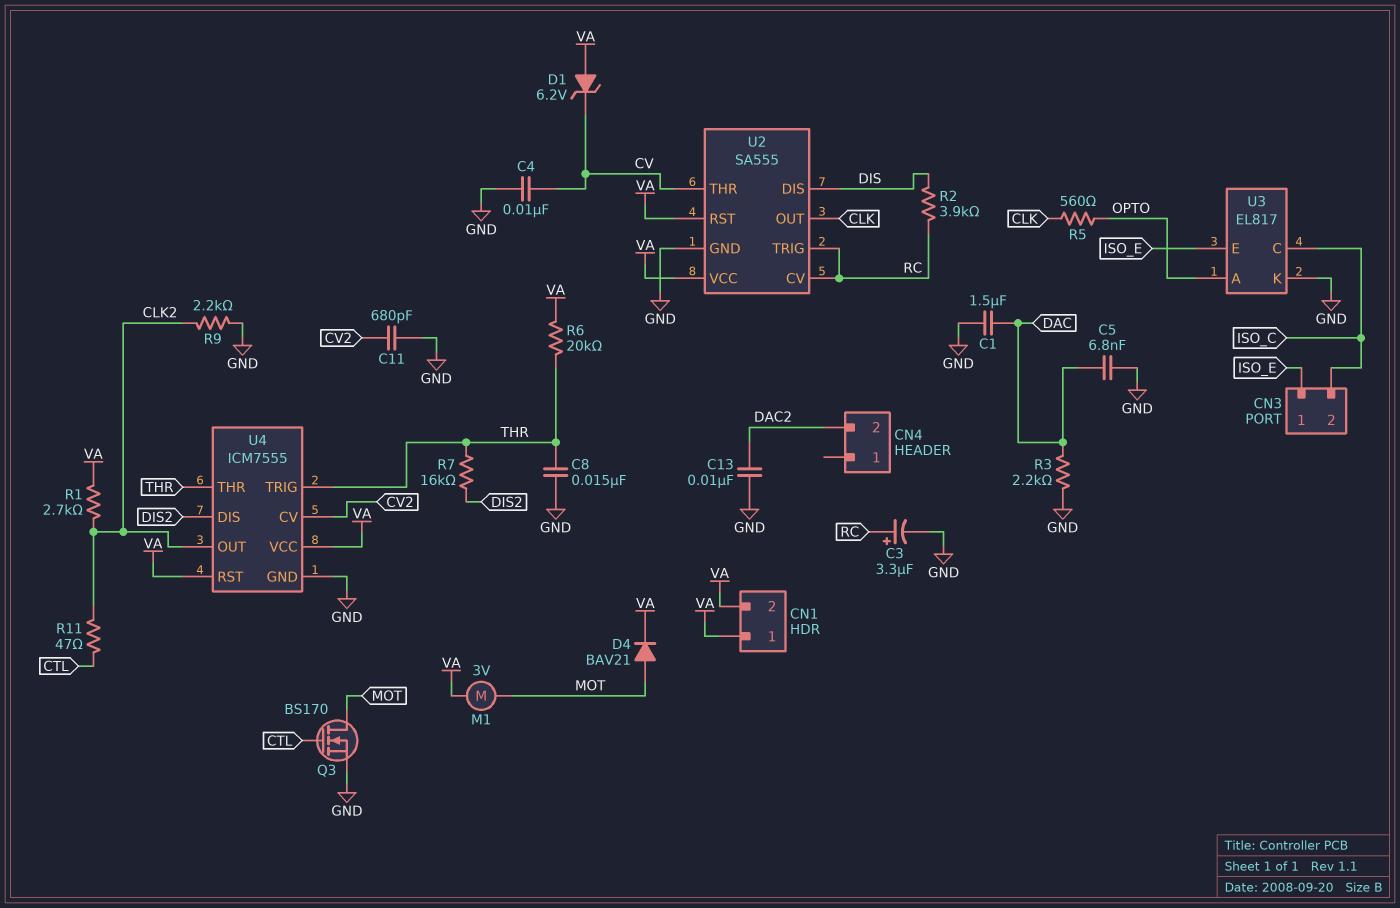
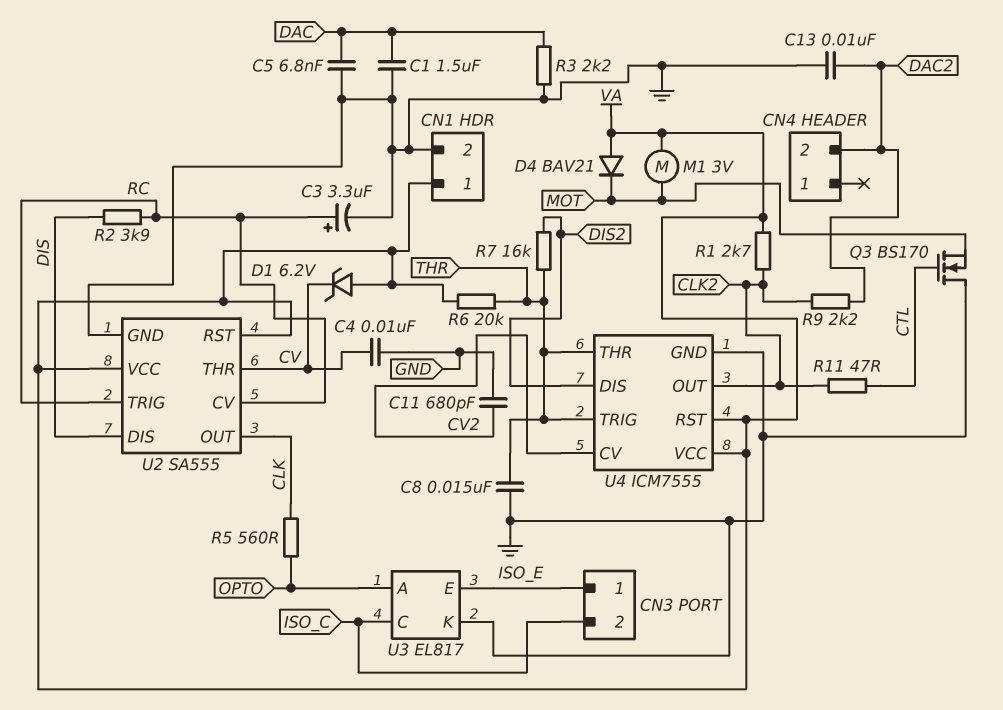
CN1 pin 2: VA -> GND
D4: diode BAV21 (A MOT, K VA) -> diode BAV21 (A VA, K MOT)
Q3: NMOS BS170 (G CTL, D MOT, S GND) -> NMOS BS170 (G CTL, D GND, S MOT)
R9: 2.2k (CLK2, GND) -> 2.2k (CLK2, DAC2)

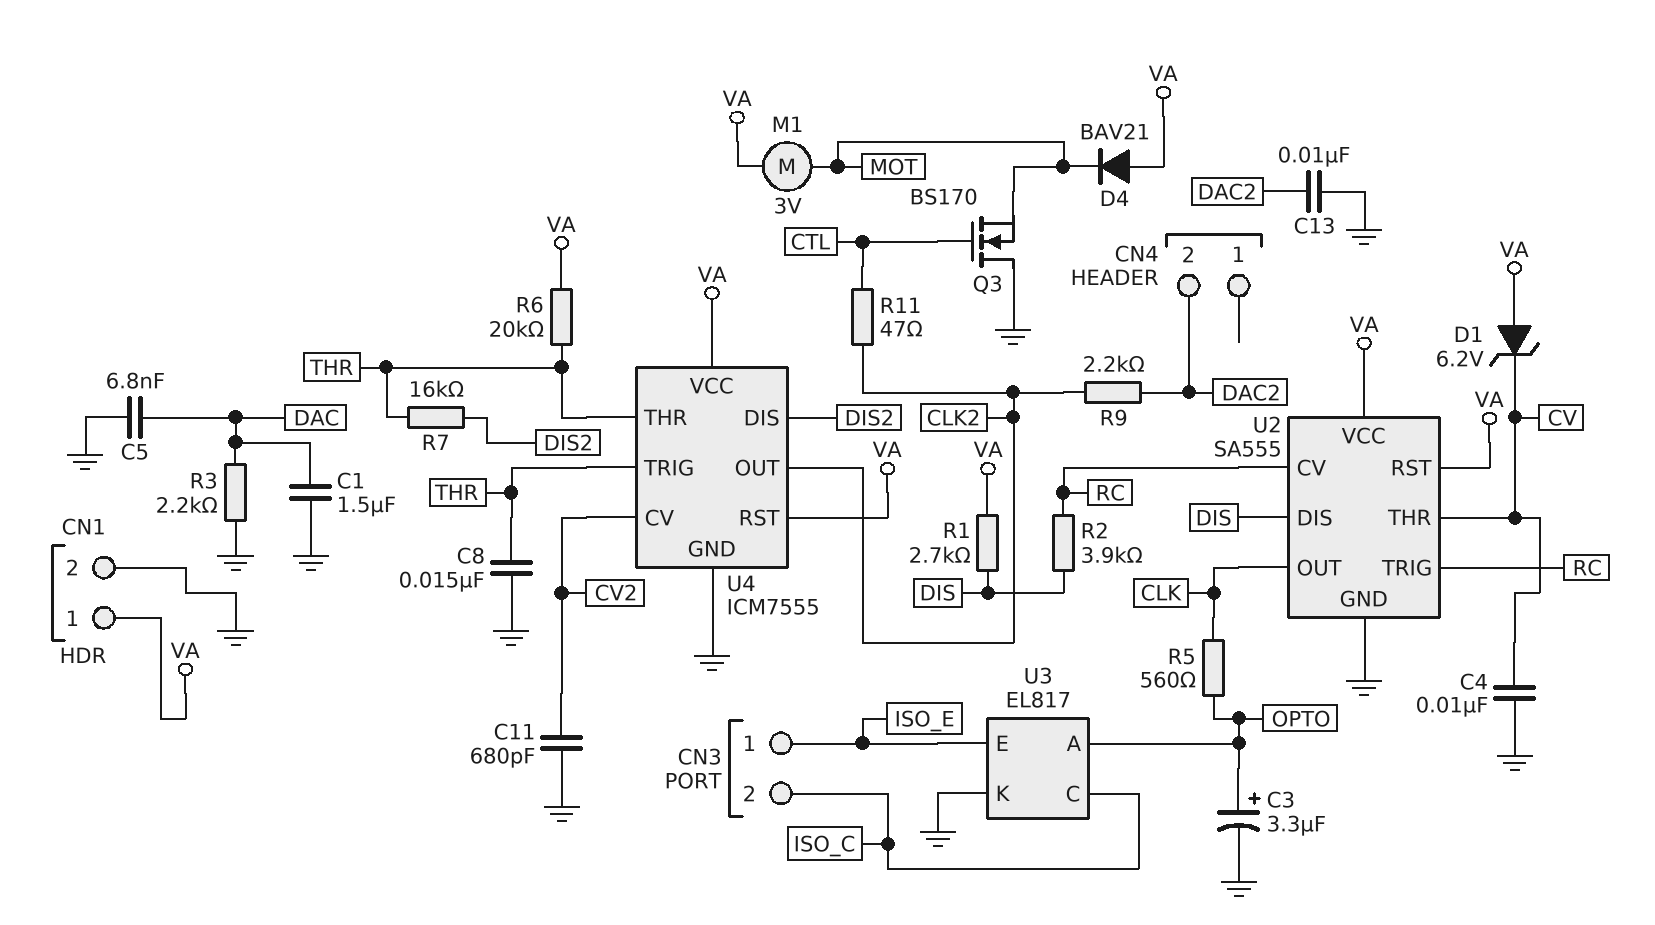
C3: 3.3uF (plus RC, minus GND) -> 3.3uF (plus OPTO, minus GND)
R1: 2.7k (CLK2, VA) -> 2.7k (DIS, VA)

